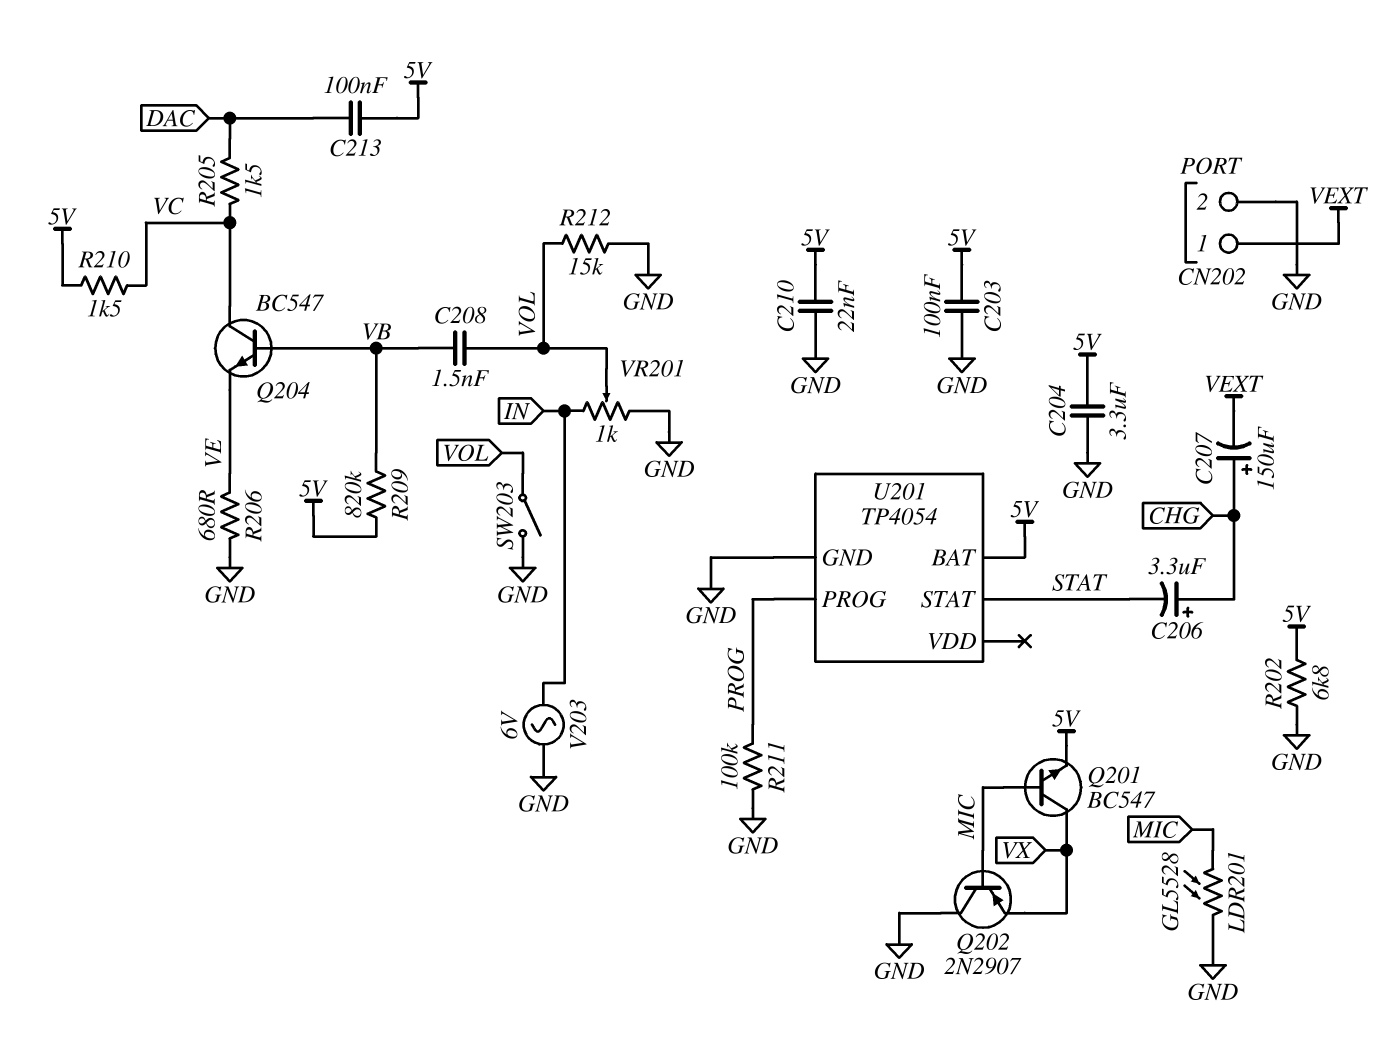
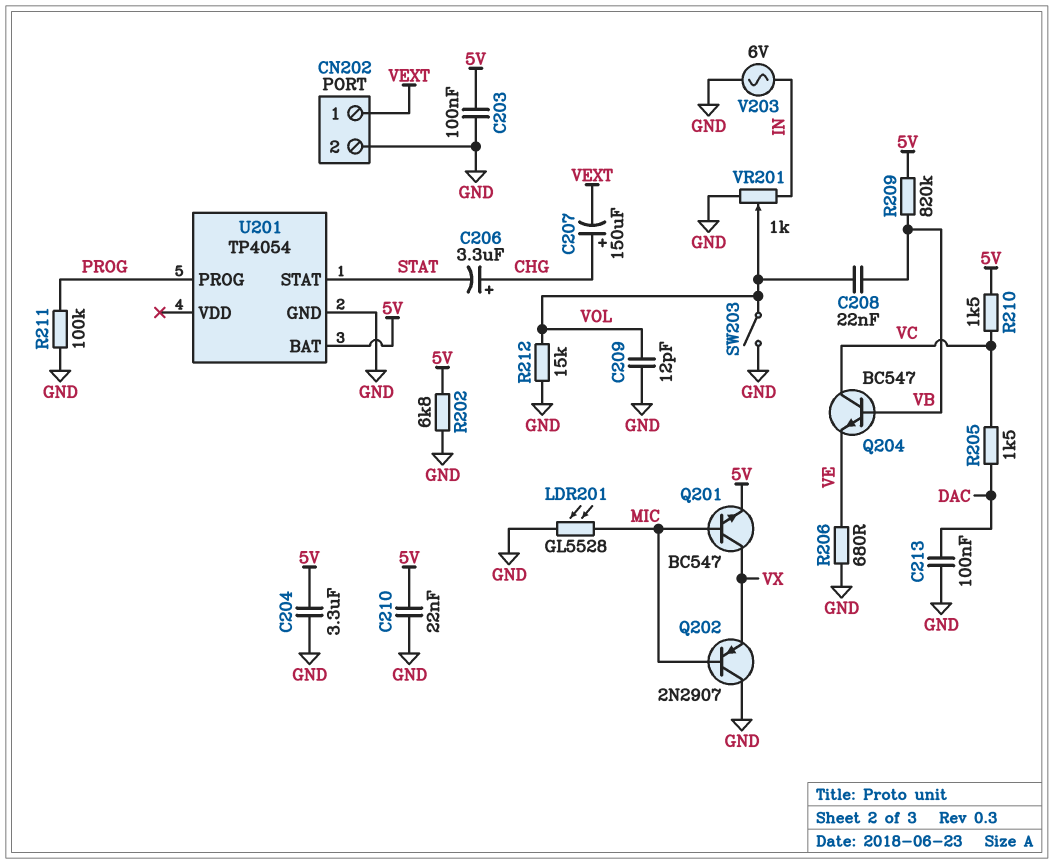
C208: 1.5nF (VB, VOL) -> 22nF (VB, VOL)
C209: none -> 12pF (GND, VOL)
C213: 100nF (5V, DAC) -> 100nF (DAC, GND)

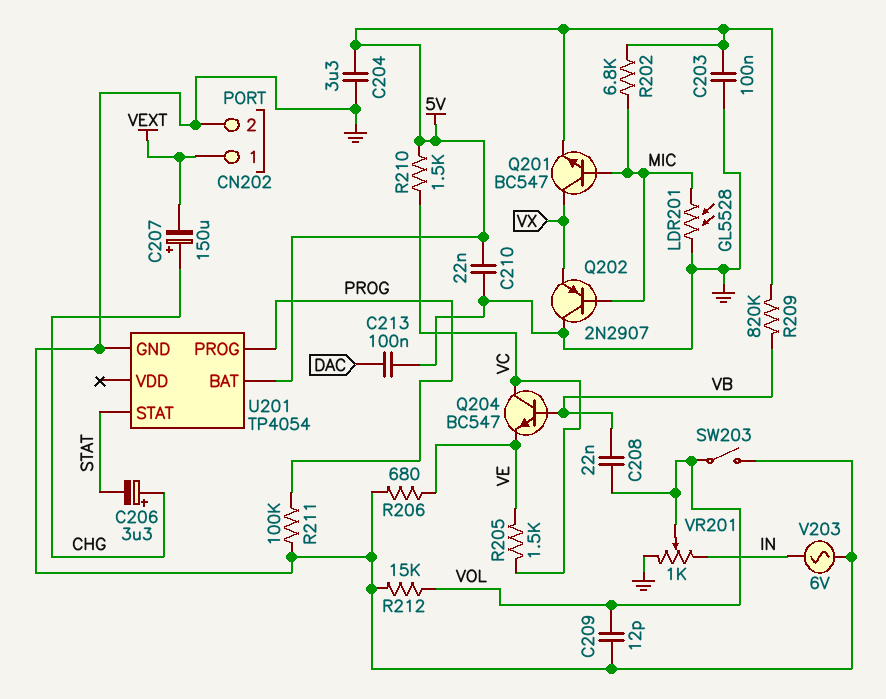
R202: 6.8k (5V, GND) -> 6.8k (5V, MIC)
R205: 1.5k (DAC, VC) -> 1.5k (VC, VE)

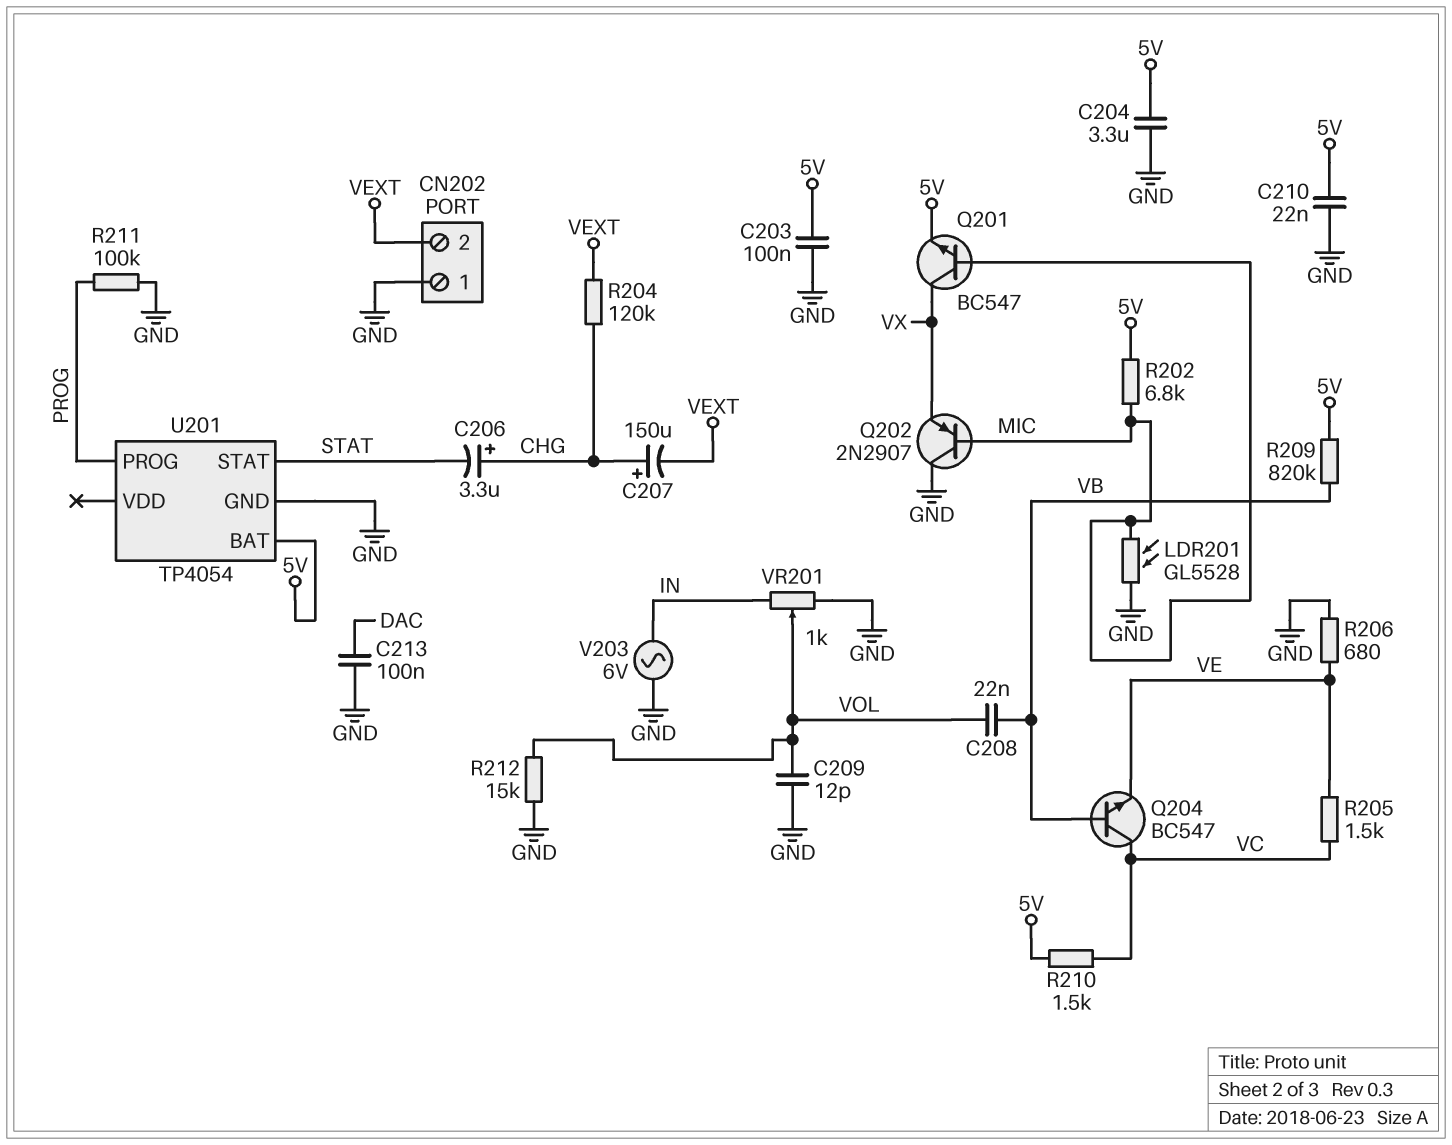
CN202 pin 1: VEXT -> GND
CN202 pin 2: GND -> VEXT
R204: none -> 120k (CHG, VEXT)
SW203: switch (GND, VOL) -> none

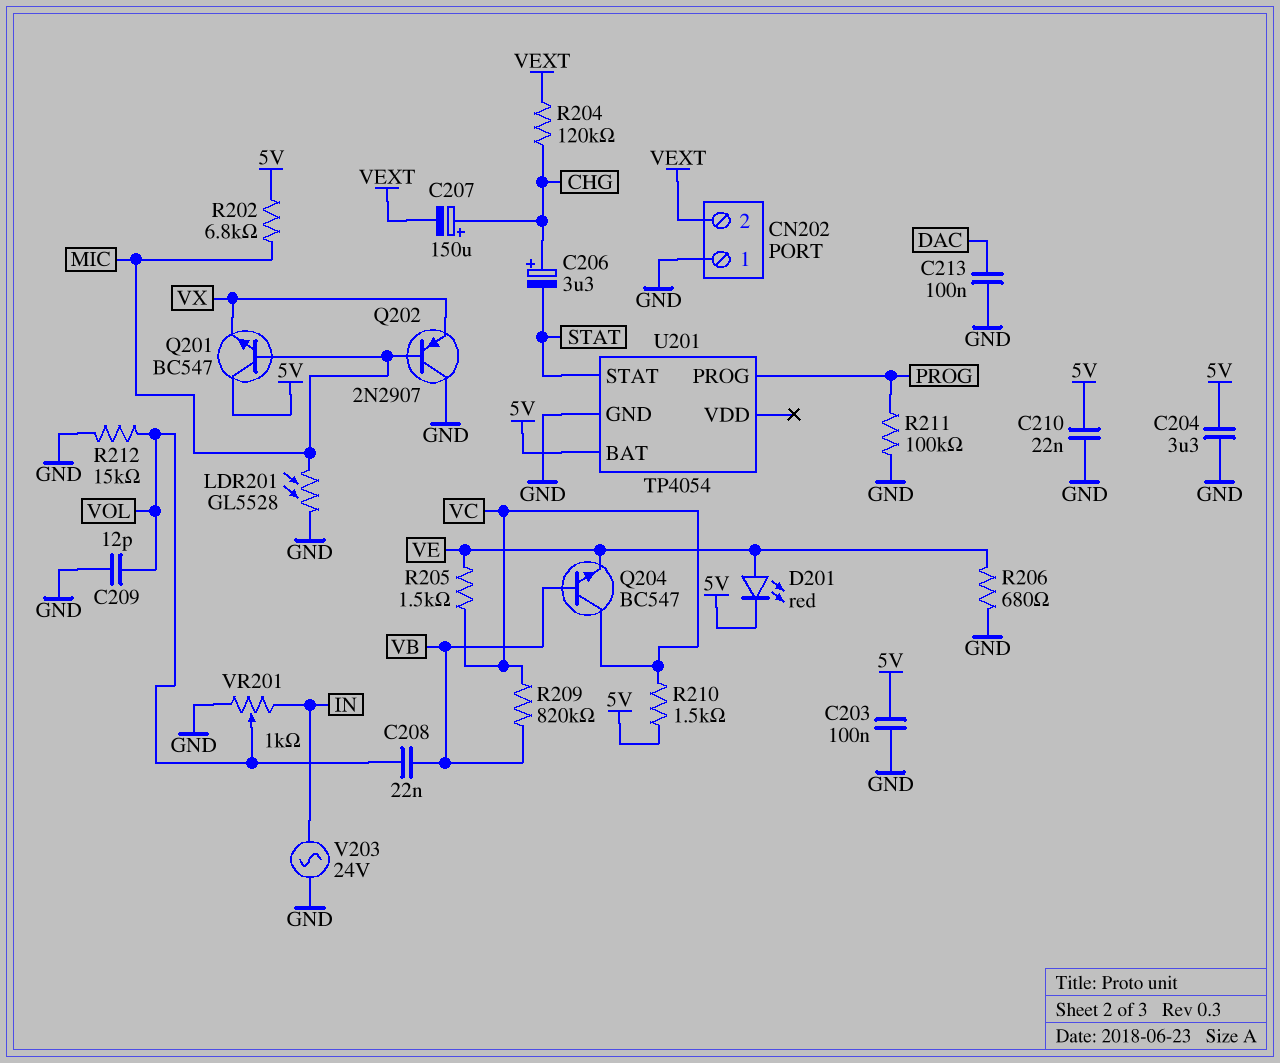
D201: none -> LED red (A VE, K 5V)
Q201: NPN BC547 (B MIC, C VX, E 5V) -> NPN BC547 (B MIC, C 5V, E VX)
R209: 820k (5V, VB) -> 820k (VB, VC)
V203: AC 6V (GND, IN) -> AC 24V (GND, IN)

